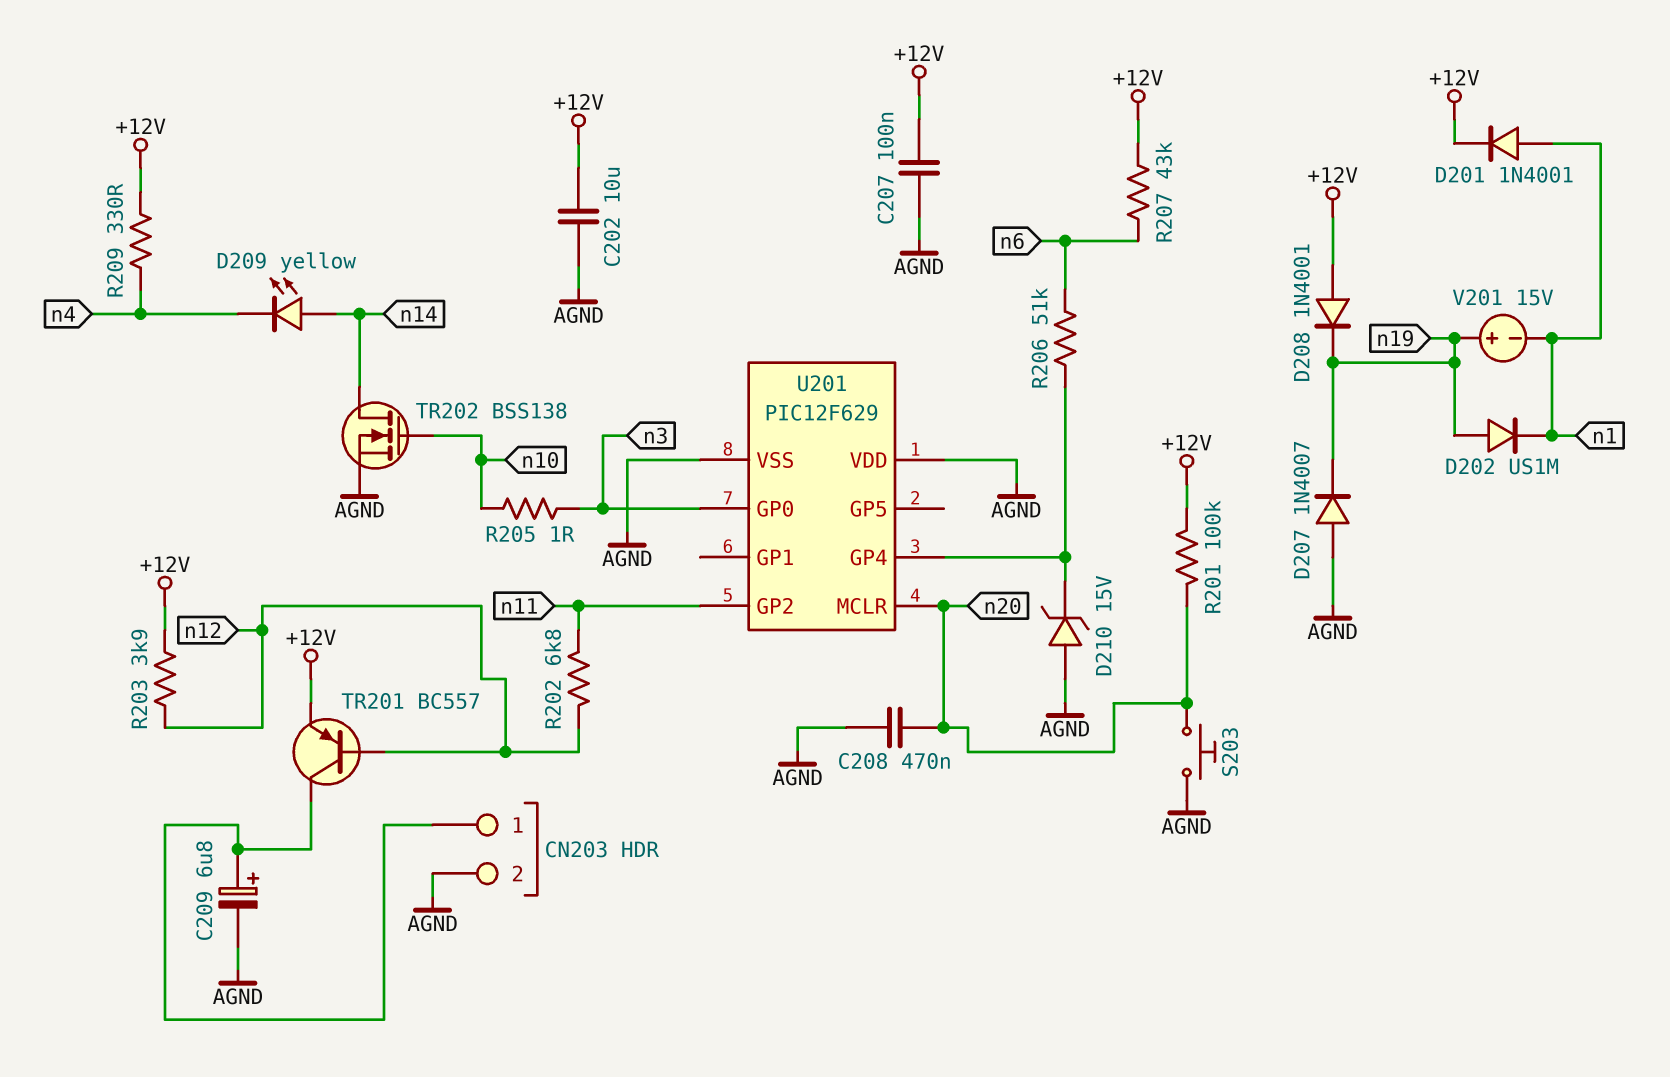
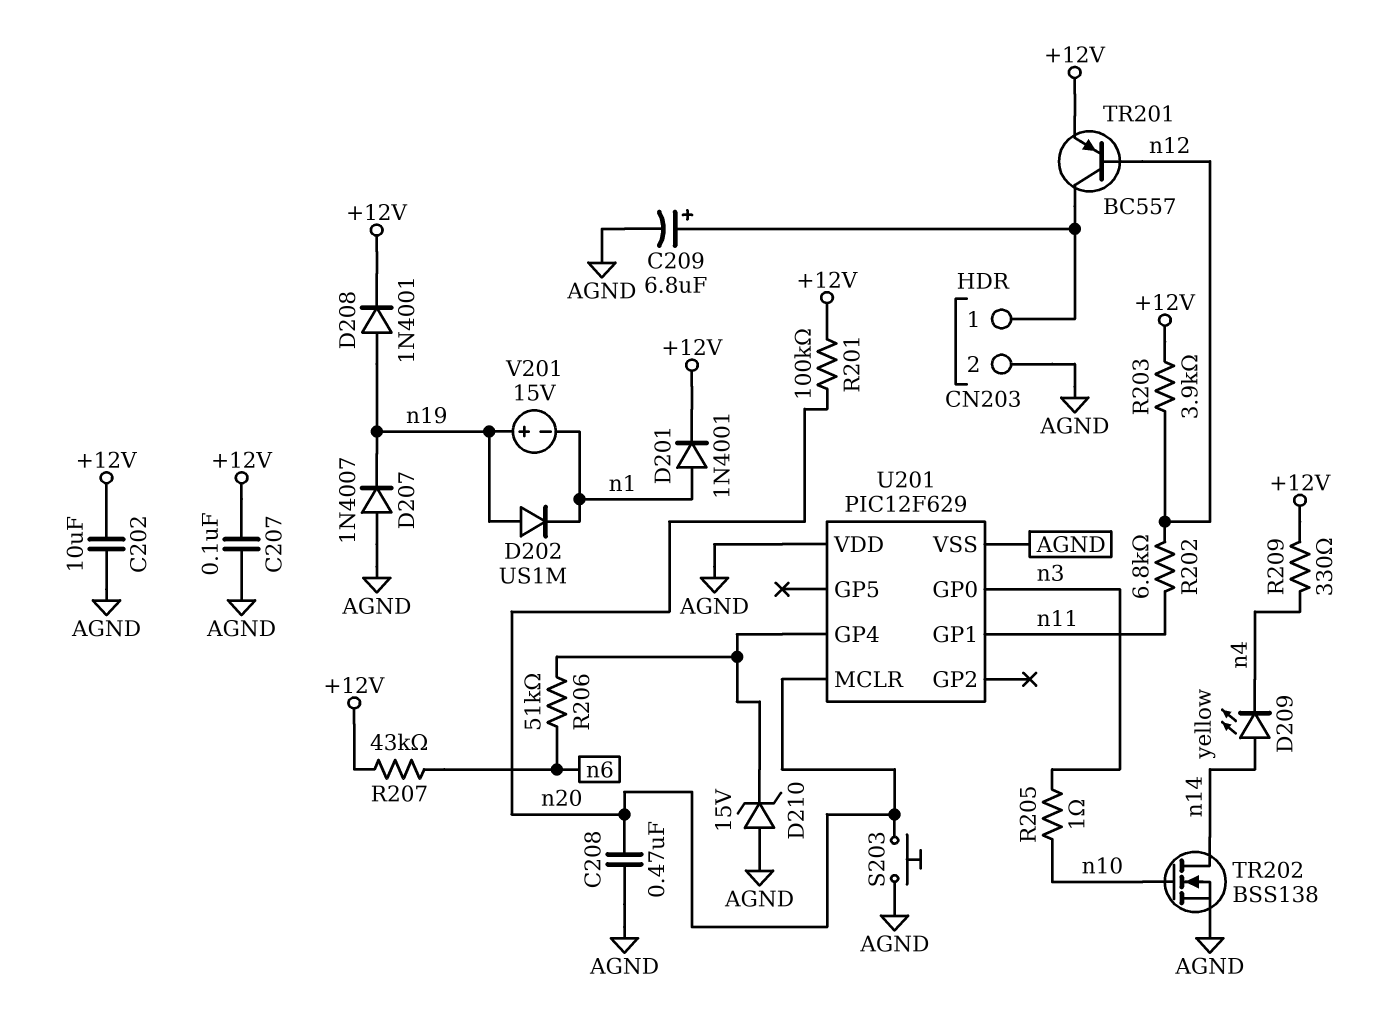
D208: diode 1N4001 (A +12V, K n19) -> diode 1N4001 (A n19, K +12V)
U201 pin GP1: none -> n11
U201 pin GP2: n11 -> none

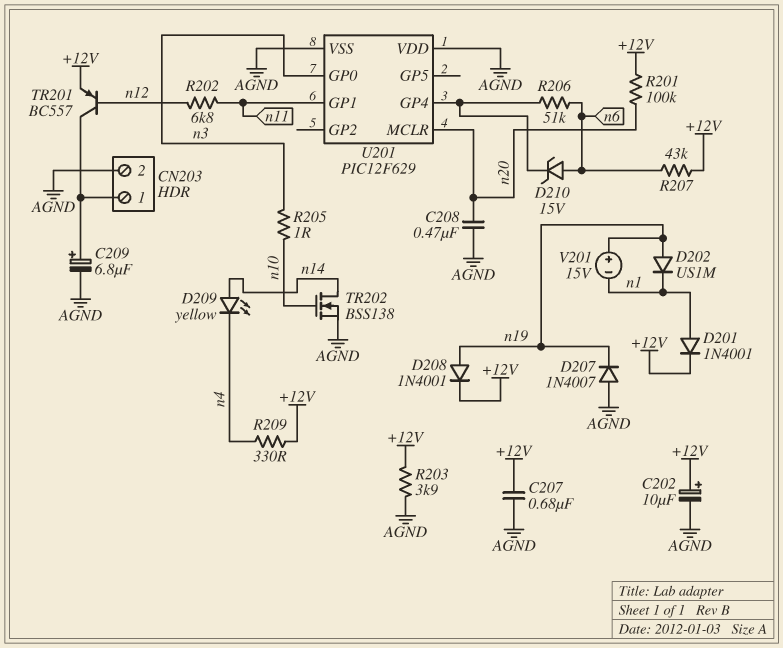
C202: 10uF (+12V, AGND) -> 10uF (plus +12V, minus AGND)
C207: 100nF (+12V, AGND) -> 680nF (+12V, AGND)
D210: zener 15V (A AGND, K U201/GP4) -> zener 15V (A n6, K U201/GP4)
R203: 3.9k (+12V, n12) -> 3.9k (+12V, AGND)
S203: button (AGND, n20) -> none

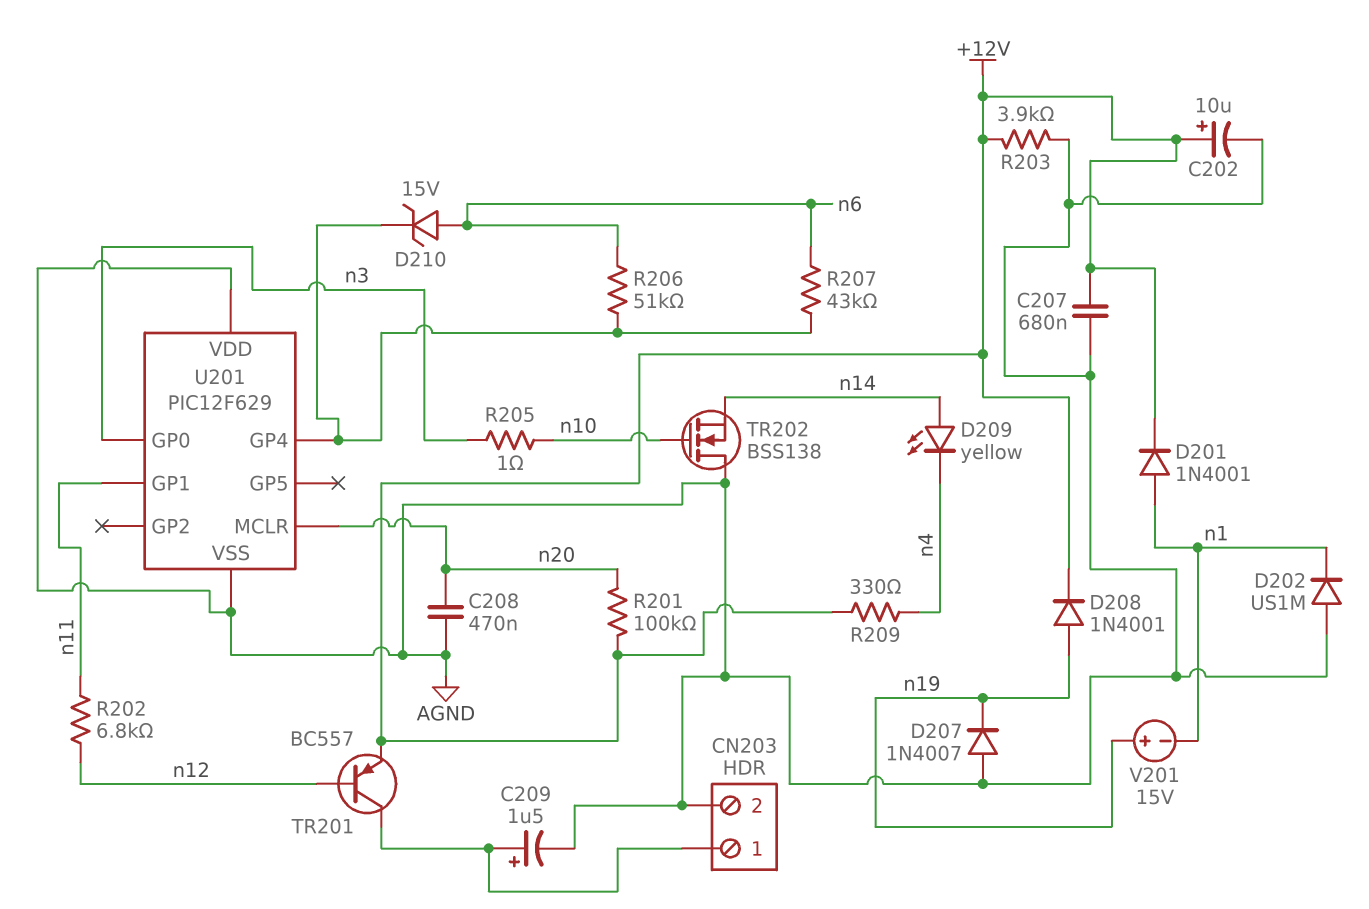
C209: 6.8uF (plus CN203/1, minus AGND) -> 1.5uF (plus CN203/1, minus AGND)
D202: diode US1M (A n19, K n1) -> diode US1M (A AGND, K n1)
R207: 43k (+12V, n6) -> 43k (U201/GP4, n6)
TR202: NMOS BSS138 (G n10, D n14, S AGND) -> NMOS BSS138 (G n10, D AGND, S n14)

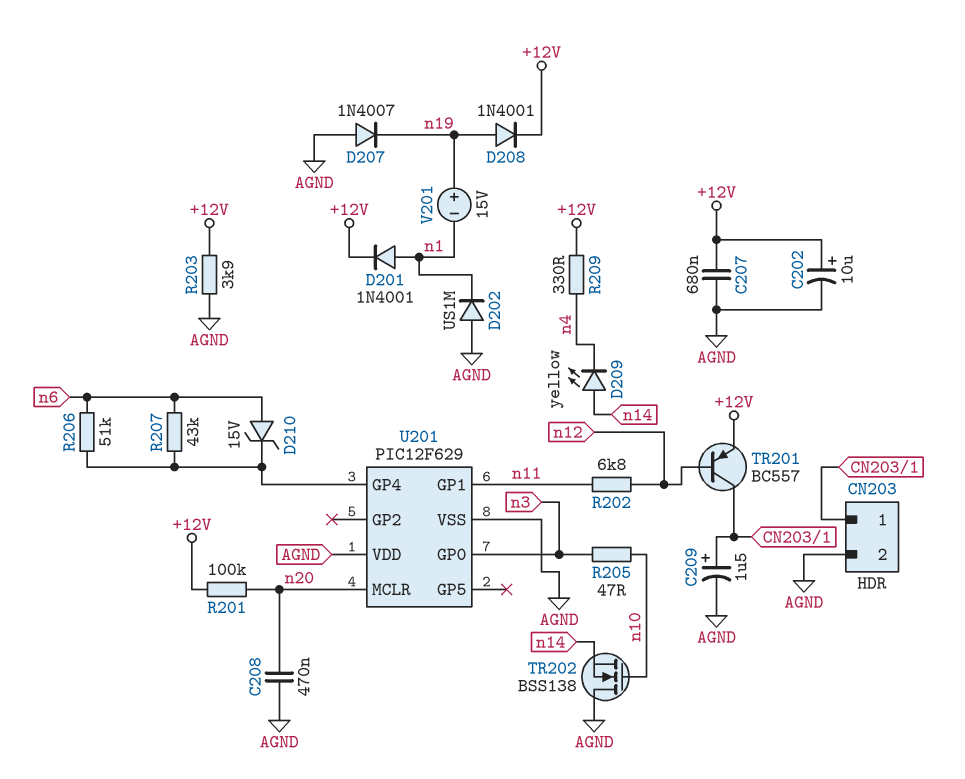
R205: 1 (n3, n10) -> 47 (n3, n10)

